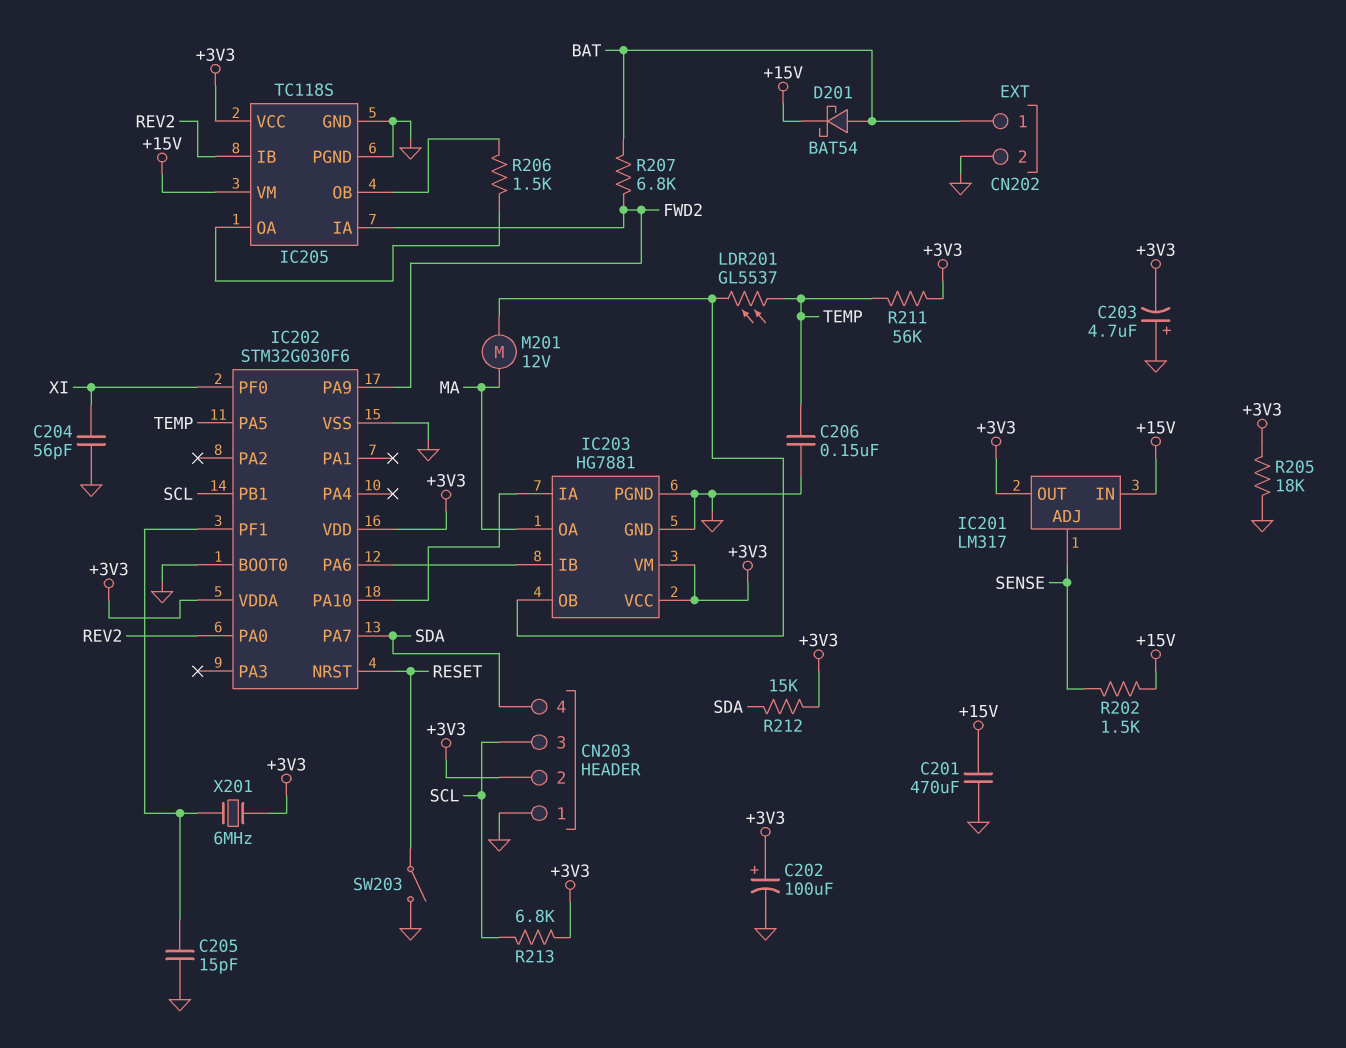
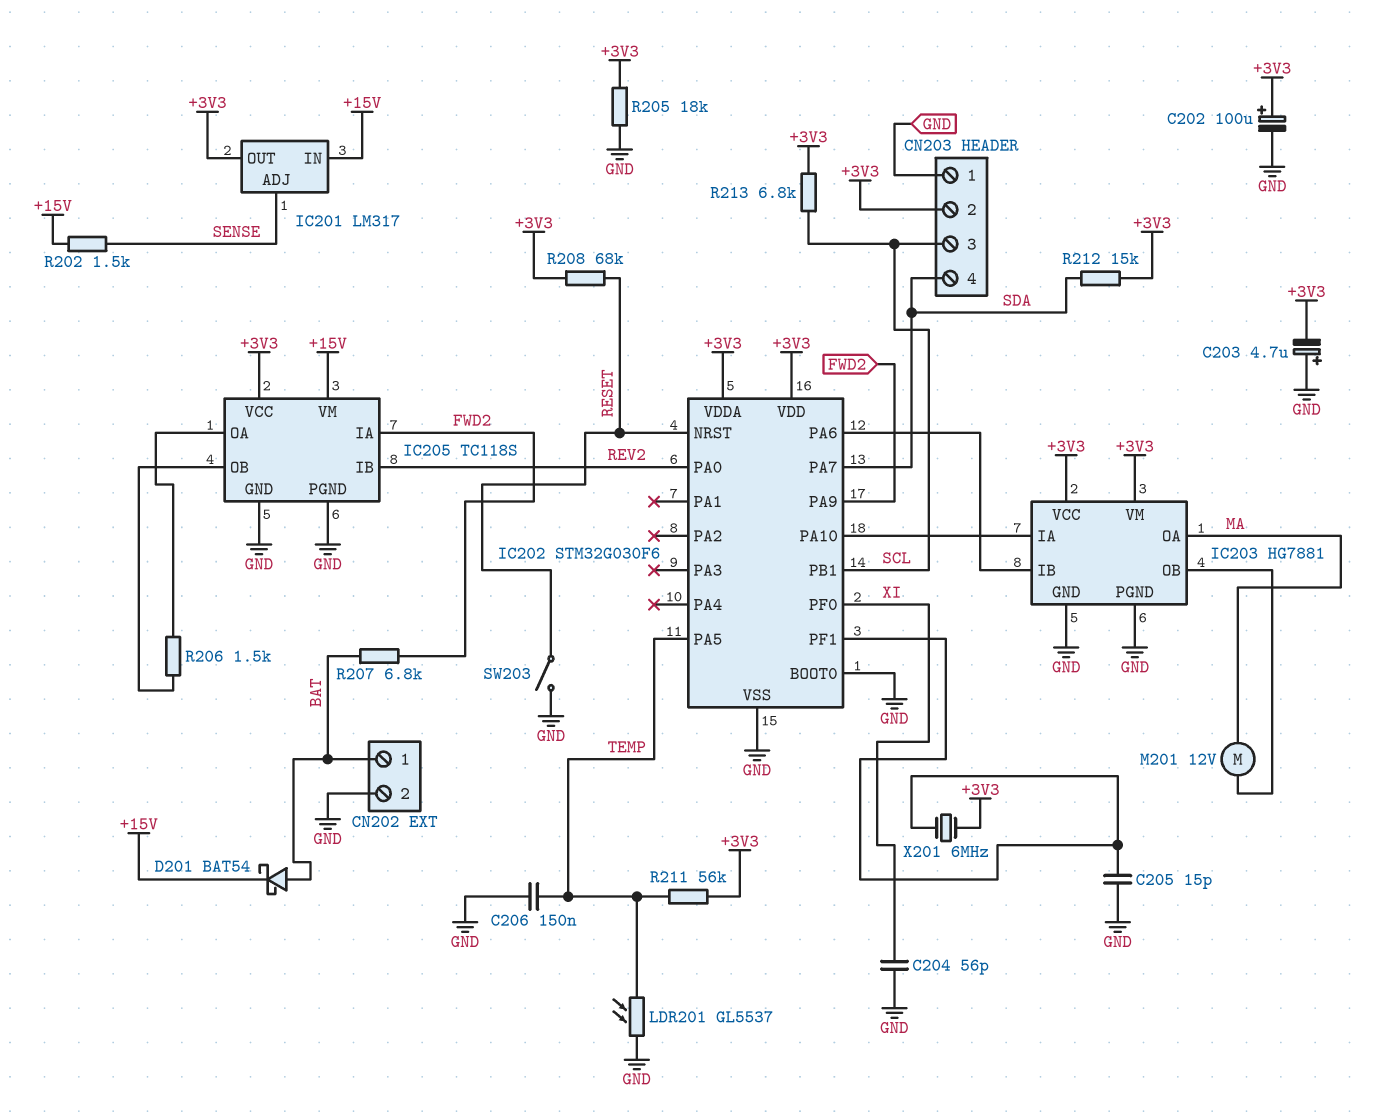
C201: 470uF (+15V, GND) -> none
LDR201: GL5537 (IC203/OB, TEMP) -> GL5537 (GND, TEMP)
R208: none -> 68k (+3V3, RESET)

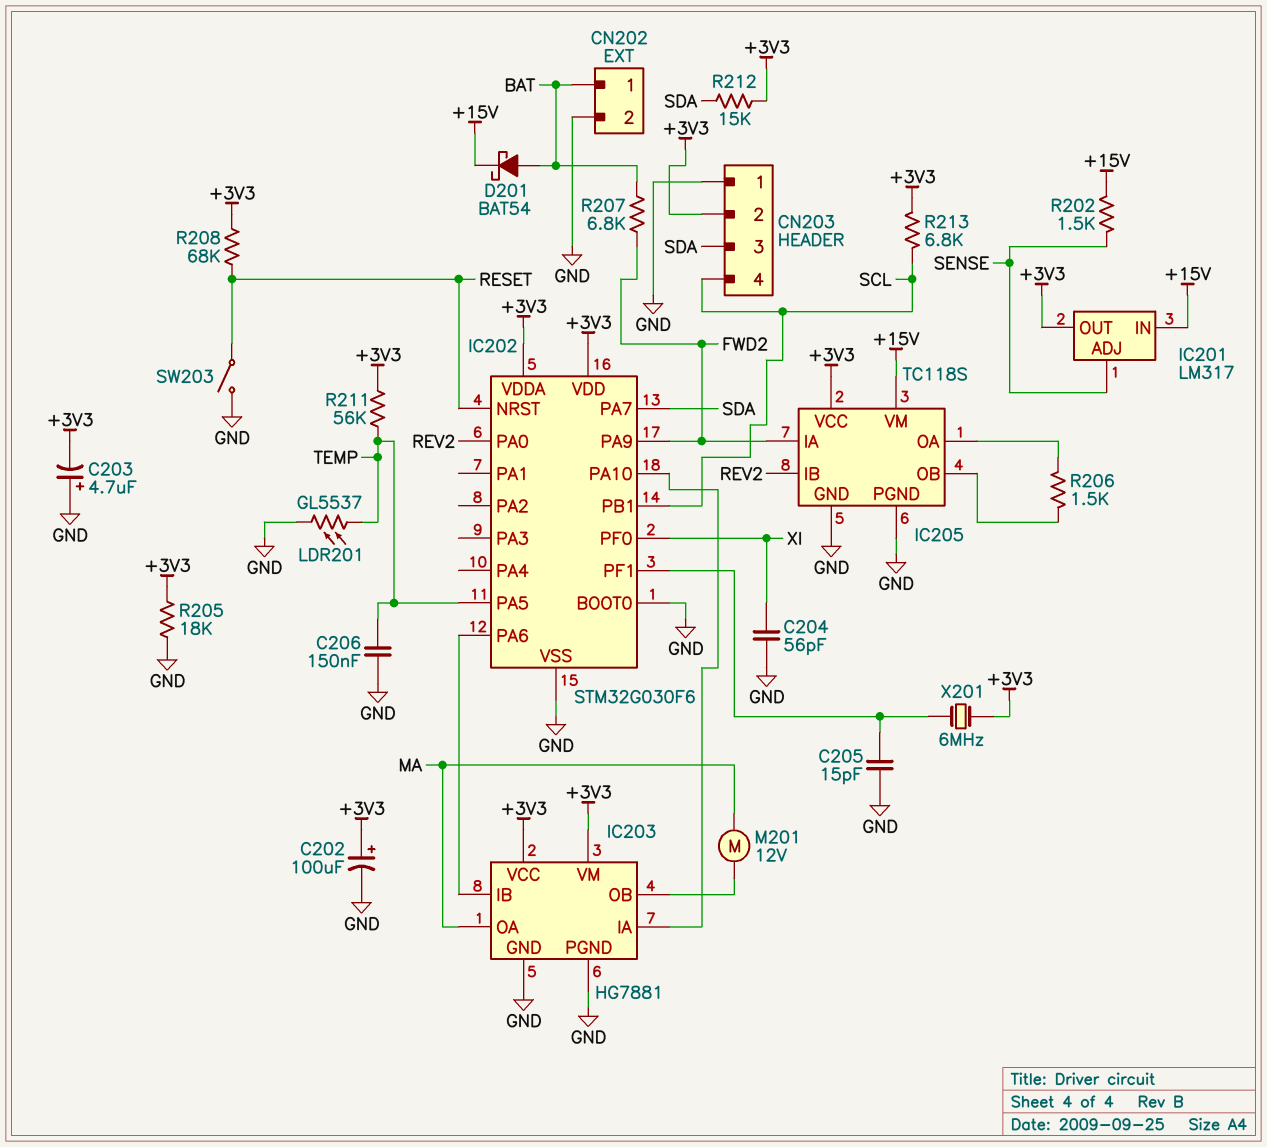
CN203 pin 3: SCL -> SDA
CN203 pin 4: SDA -> SCL

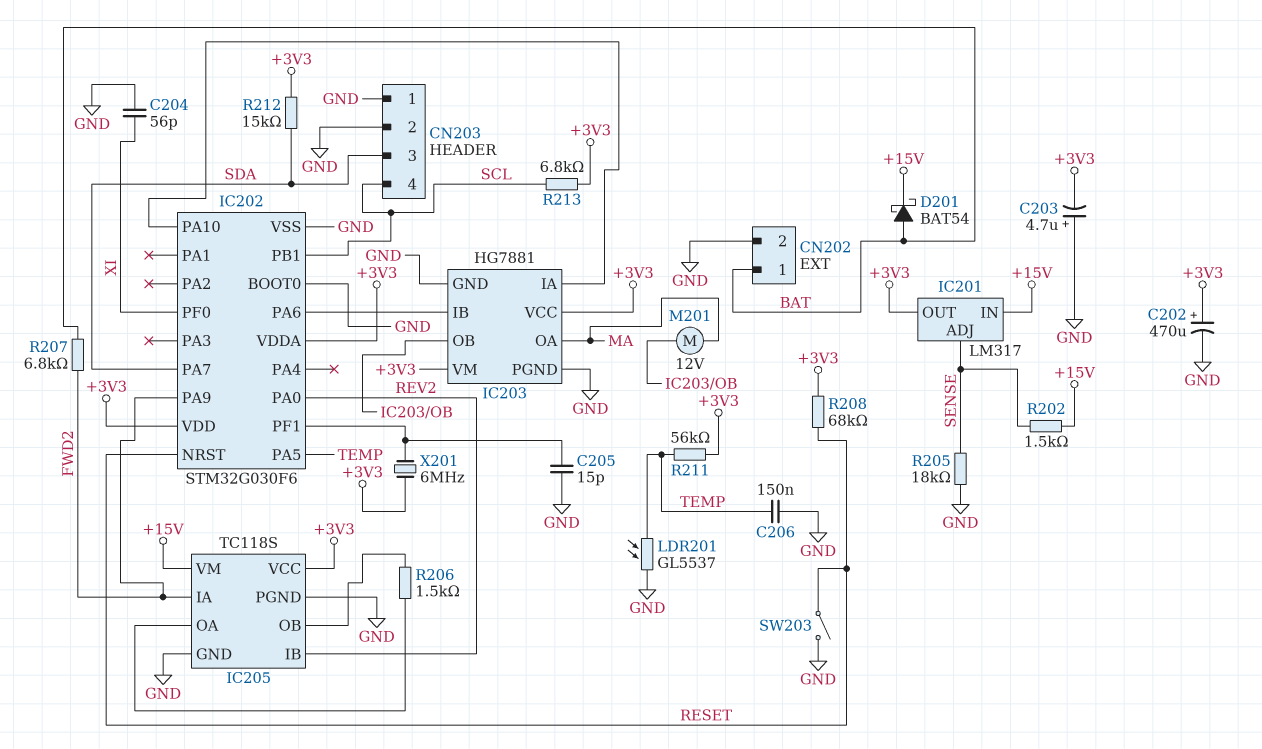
C202: 100uF (plus +3V3, minus GND) -> 470uF (plus +3V3, minus GND)
CN203 pin 2: +3V3 -> GND
R205: 18k (+3V3, GND) -> 18k (GND, SENSE)

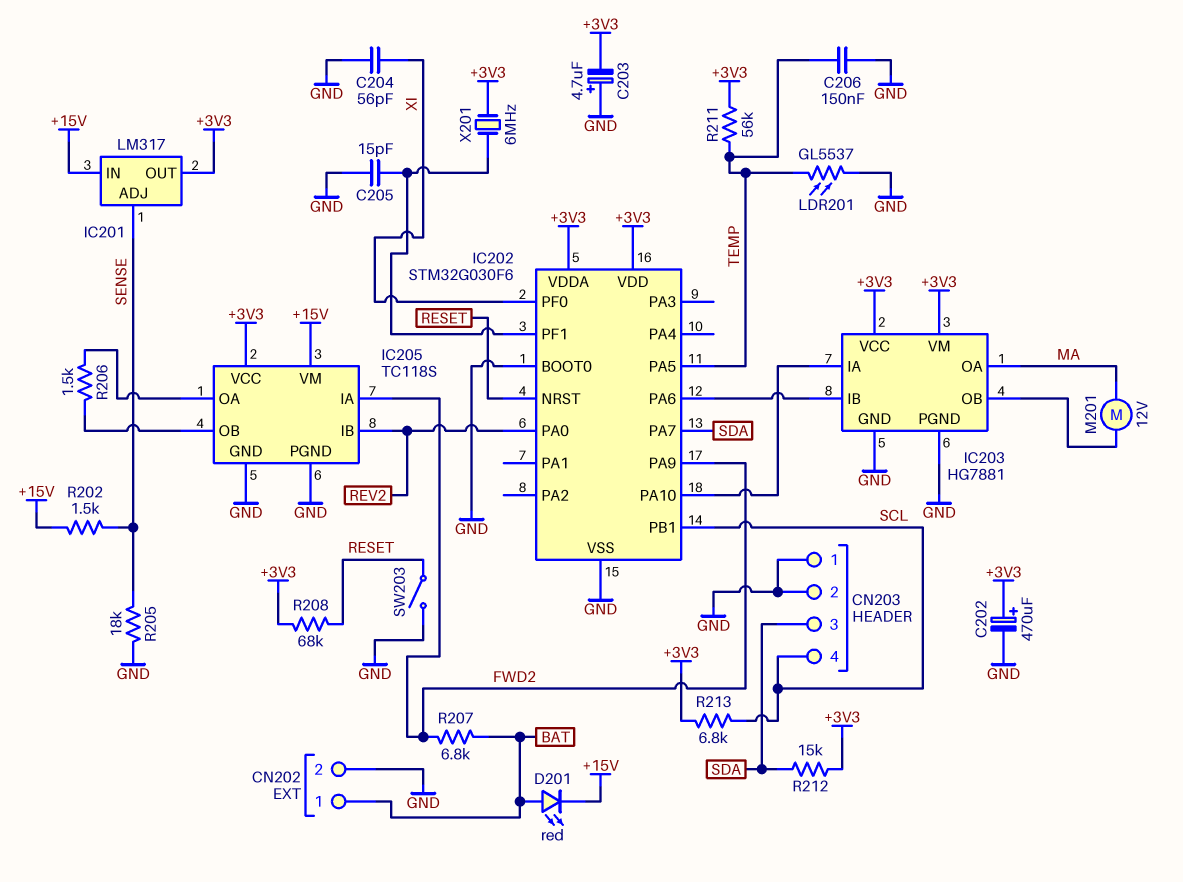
D201: schottky BAT54 (A BAT, K +15V) -> LED red (A BAT, K +15V)

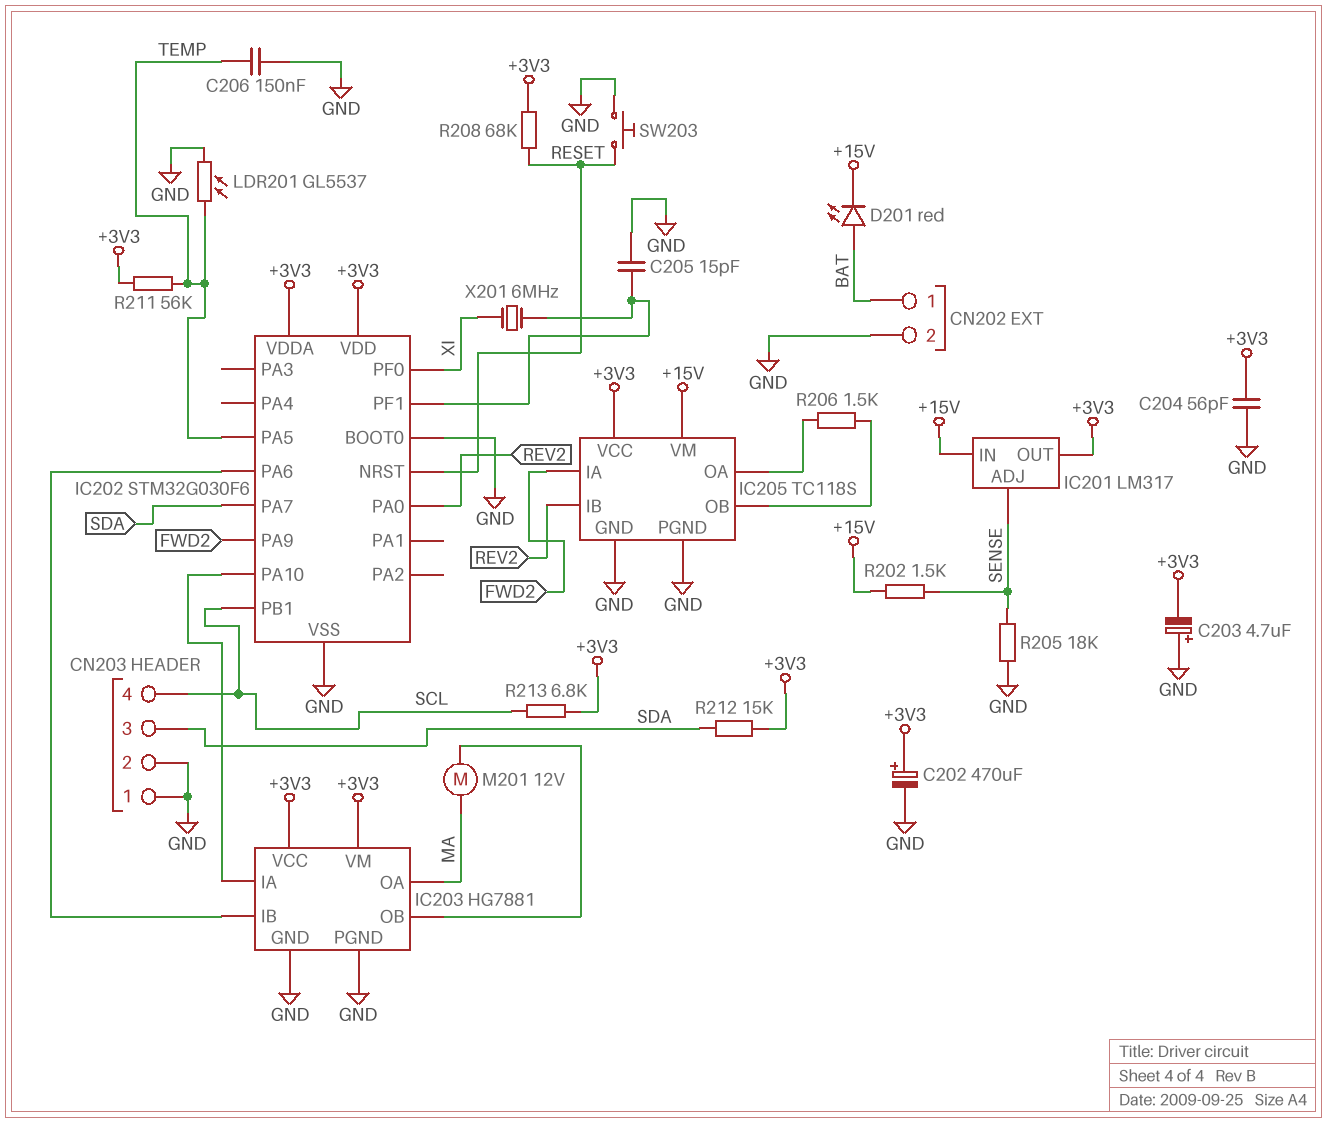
C204: 56pF (GND, XI) -> 56pF (+3V3, GND)
R207: 6.8k (BAT, FWD2) -> none
SW203: switch (GND, RESET) -> button (GND, RESET)
X201: 6MHz (+3V3, IC202/PF1) -> 6MHz (IC202/PF1, XI)

